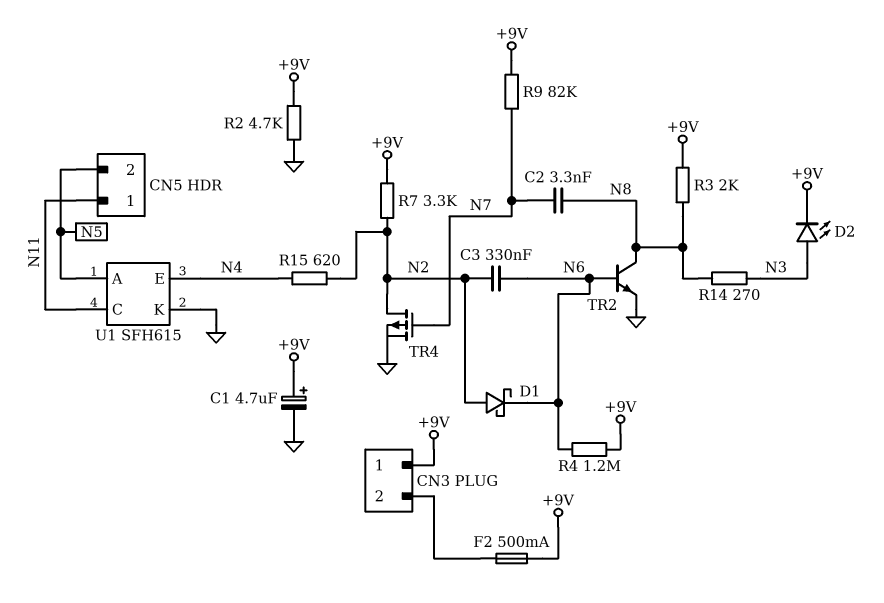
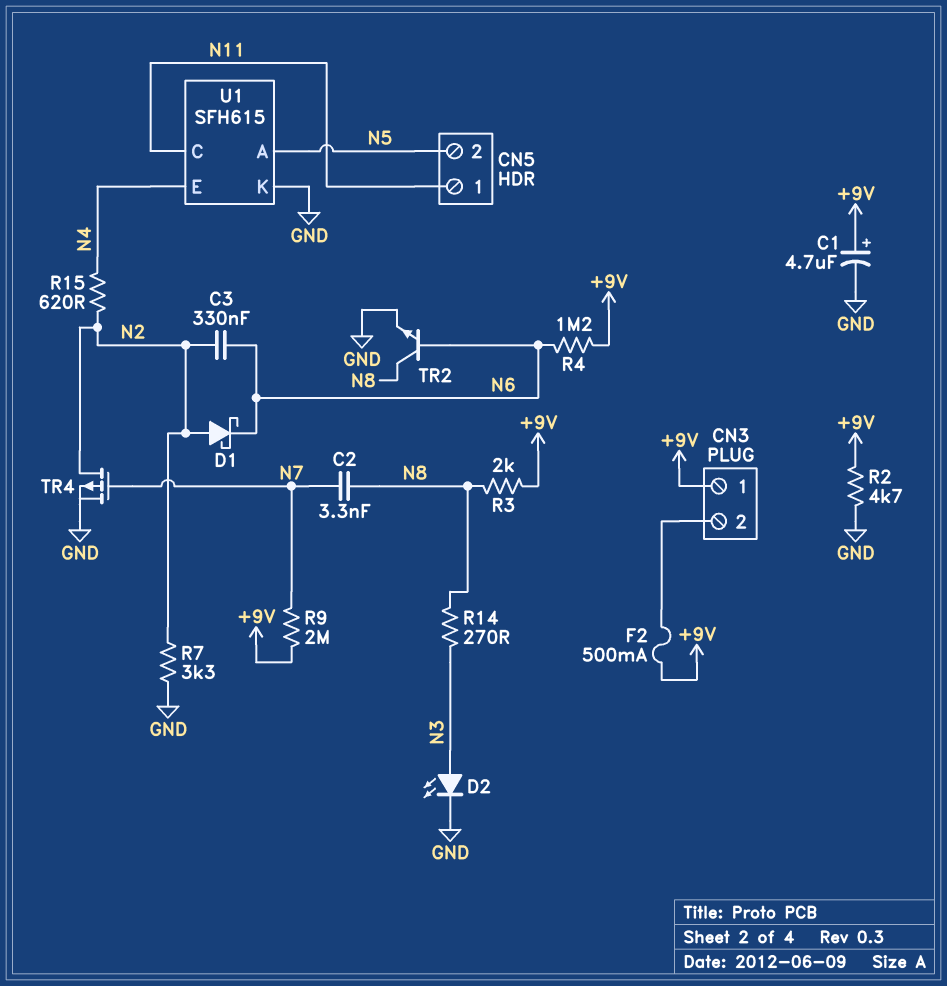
D2: LED (A N3, K +9V) -> LED (A N3, K GND)
R7: 3.3k (+9V, N2) -> 3.3k (GND, N2)
R9: 82k (+9V, N7) -> 2M (+9V, N7)

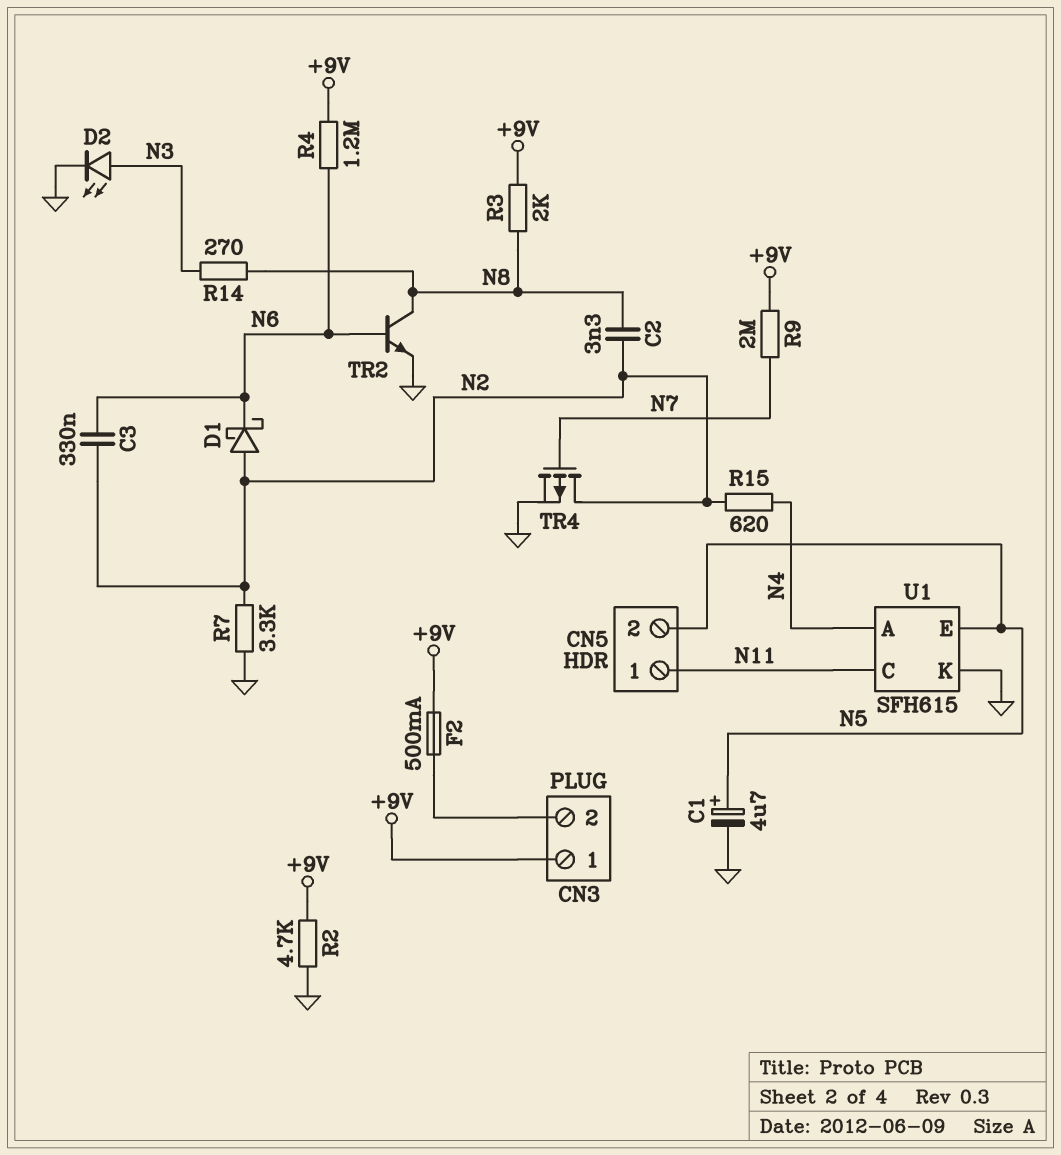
C1: 4.7uF (plus +9V, minus GND) -> 4.7uF (plus N5, minus GND)
C2: 3.3nF (N7, N8) -> 3.3nF (N2, N8)
U1 pin A: N5 -> N4
U1 pin E: N4 -> N5

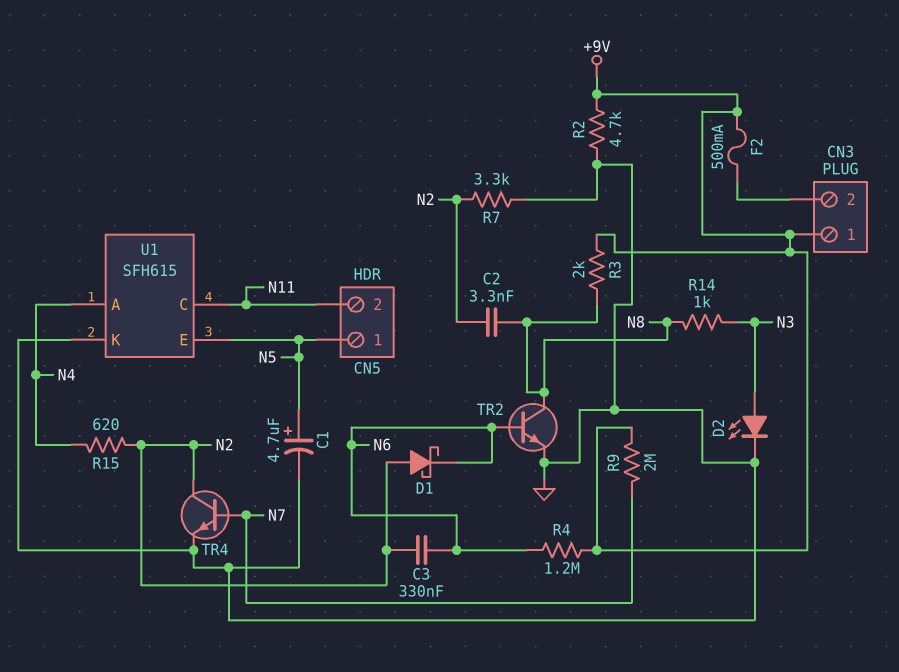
CN5 pin 1: N11 -> N5
CN5 pin 2: N5 -> N11
R14: 270 (N3, N8) -> 1k (N3, N8)
TR4: PMOS (G N7, D N2, S GND) -> NPN (B N7, C N2, E GND)

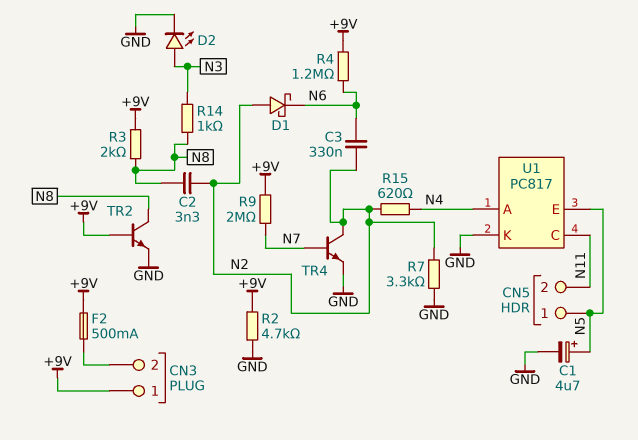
TR2: NPN (B N6, C N8, E GND) -> NPN (B +9V, C N8, E GND)
U1: SFH615 -> PC817

